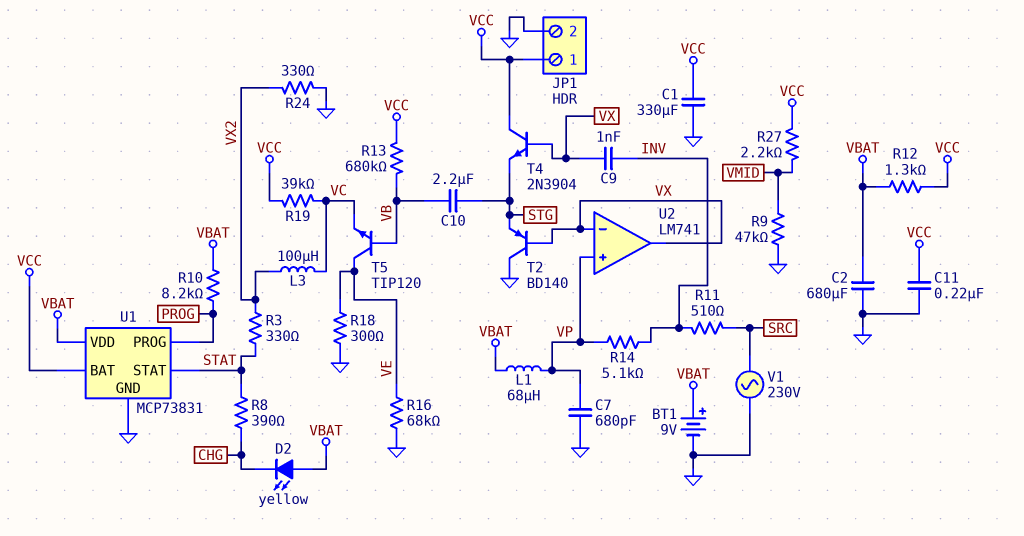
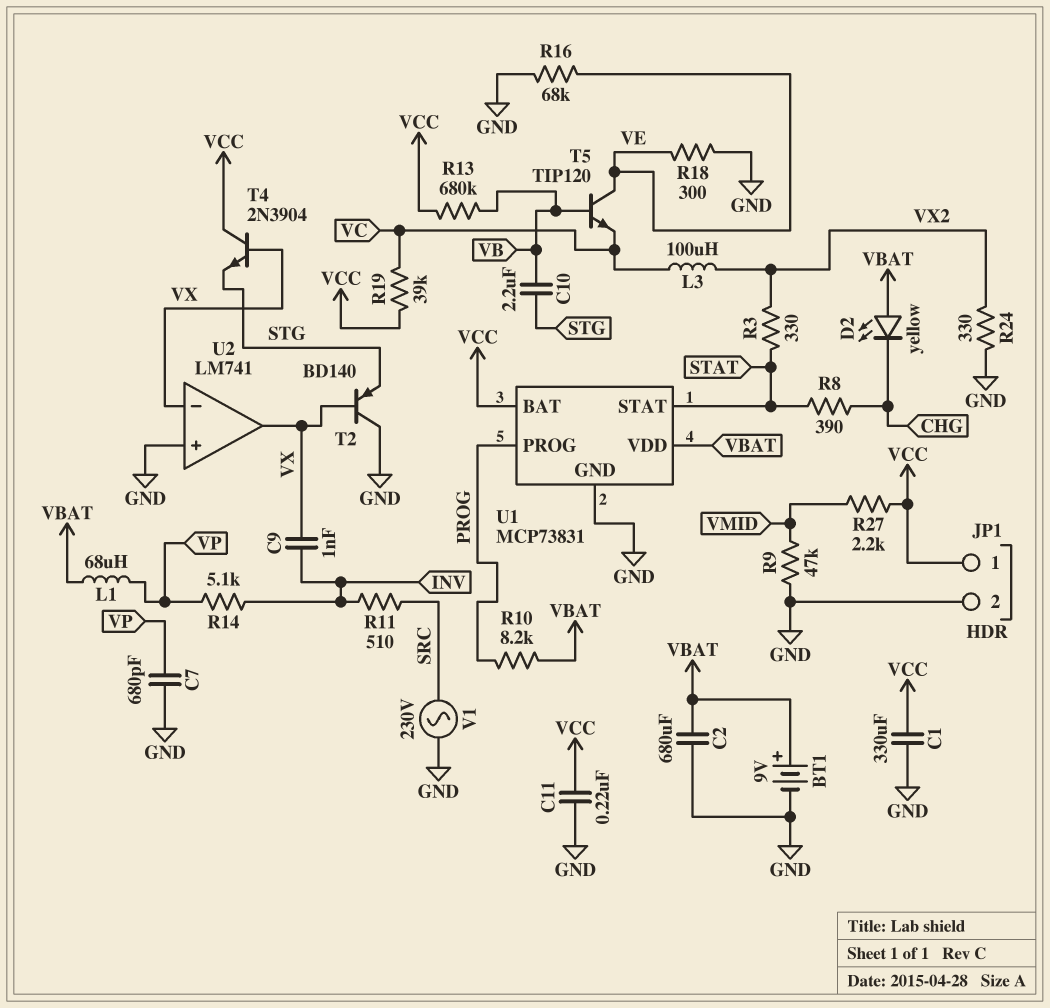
R12: 1.3k (VBAT, VCC) -> none
U2 pin in+: VP -> GND

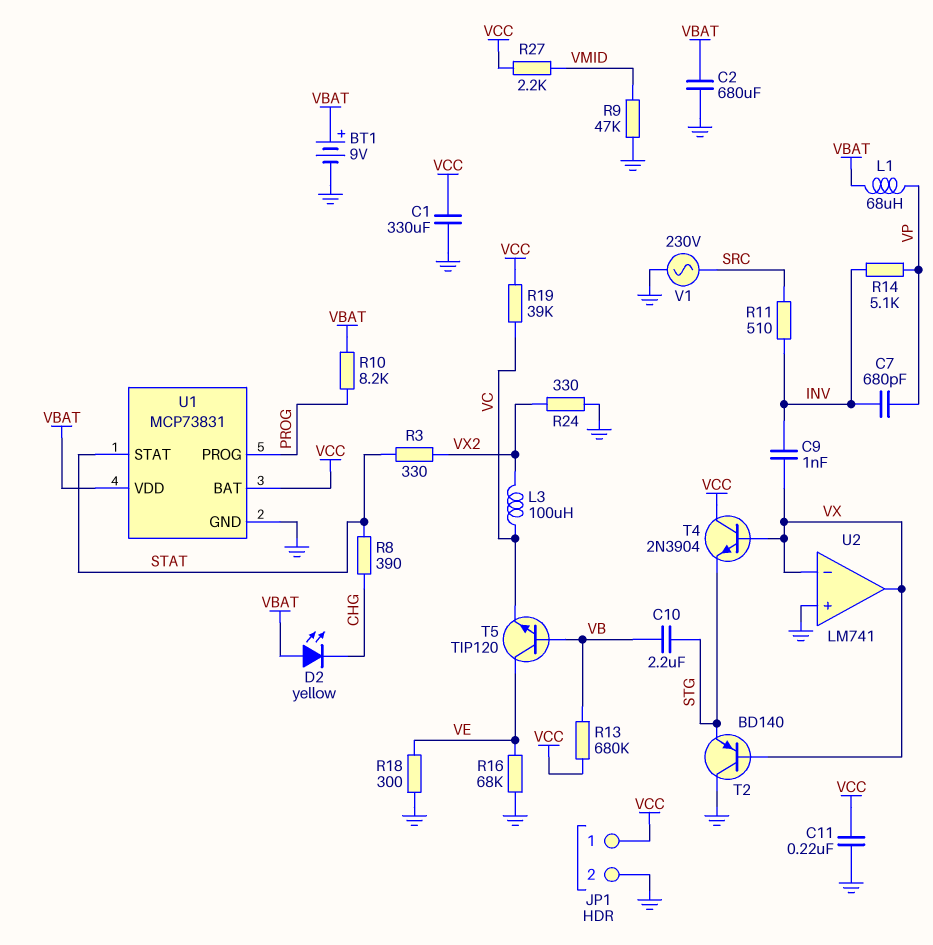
C7: 680pF (GND, VP) -> 680pF (INV, VP)

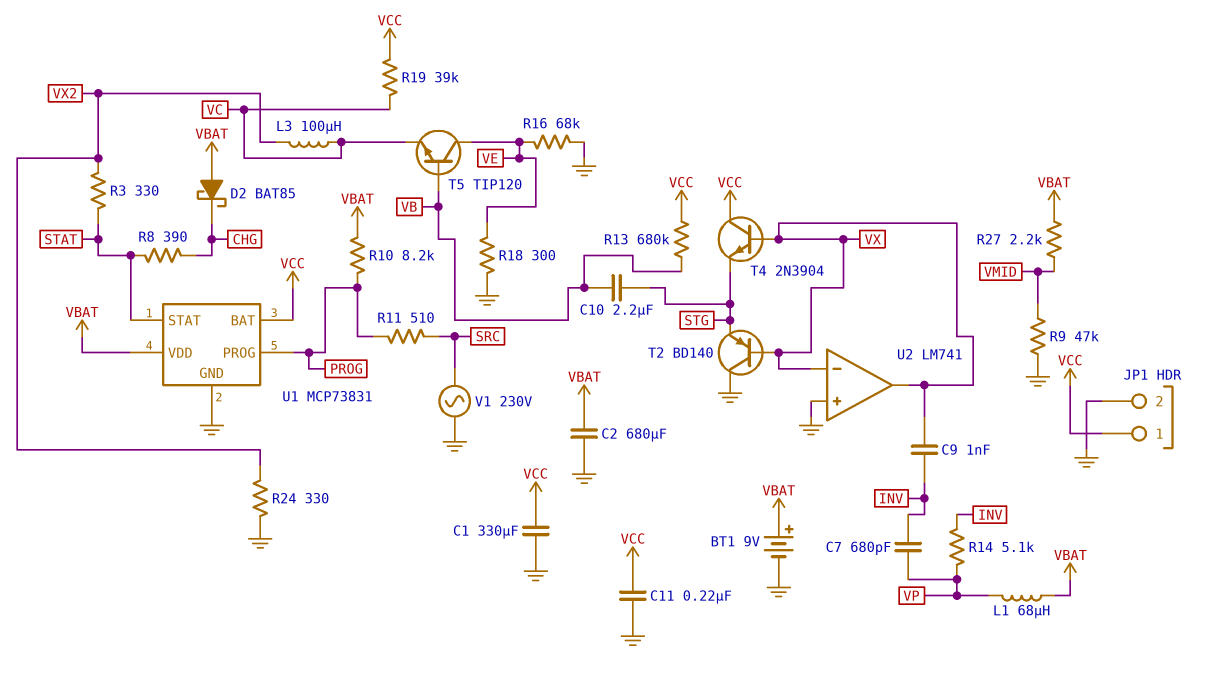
D2: LED yellow (A VBAT, K CHG) -> schottky BAT85 (A VBAT, K CHG)
R11: 510 (INV, SRC) -> 510 (PROG, SRC)
R27: 2.2k (VCC, VMID) -> 2.2k (VBAT, VMID)

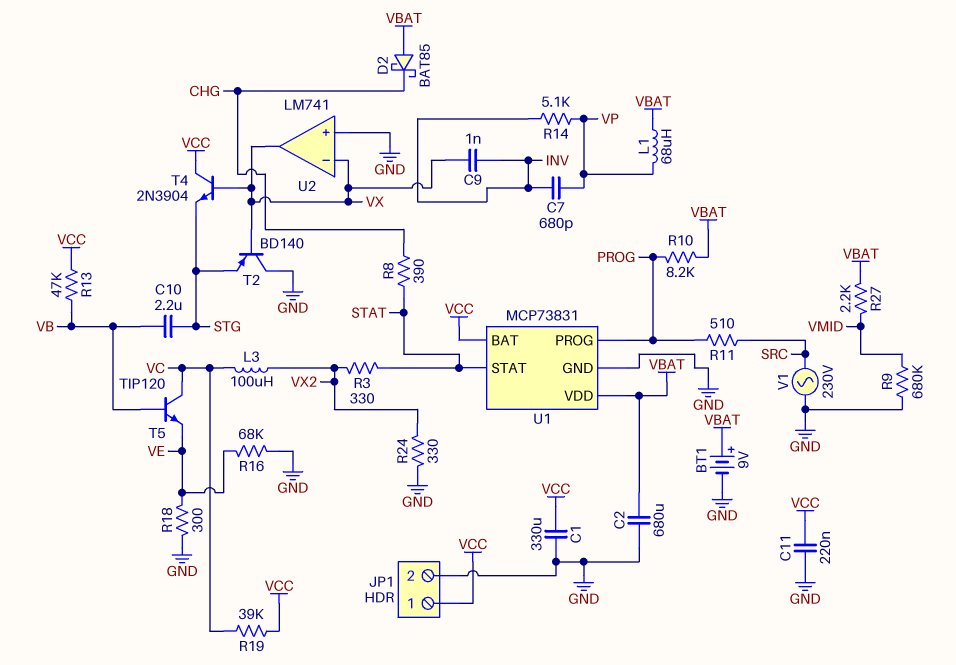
R9: 47k (GND, VMID) -> 680k (GND, VMID)
R13: 680k (VB, VCC) -> 47k (VB, VCC)
T5: NPN TIP120 (B VB, C VE, E VC) -> NPN TIP120 (B VB, C VC, E VE)

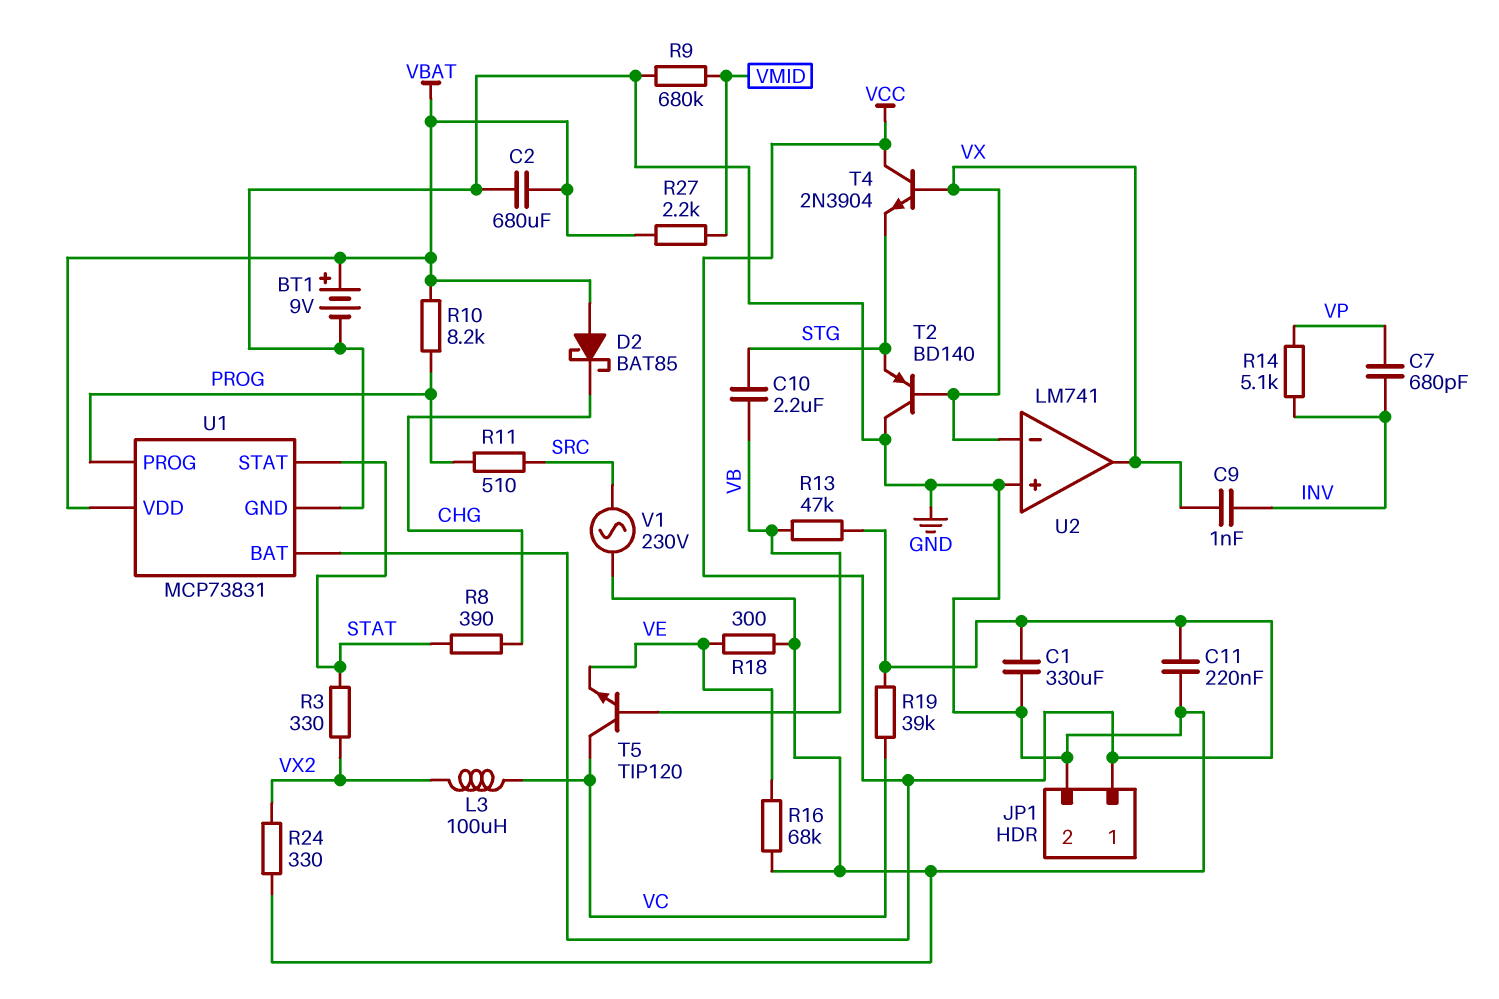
L1: 68uH (VBAT, VP) -> none

